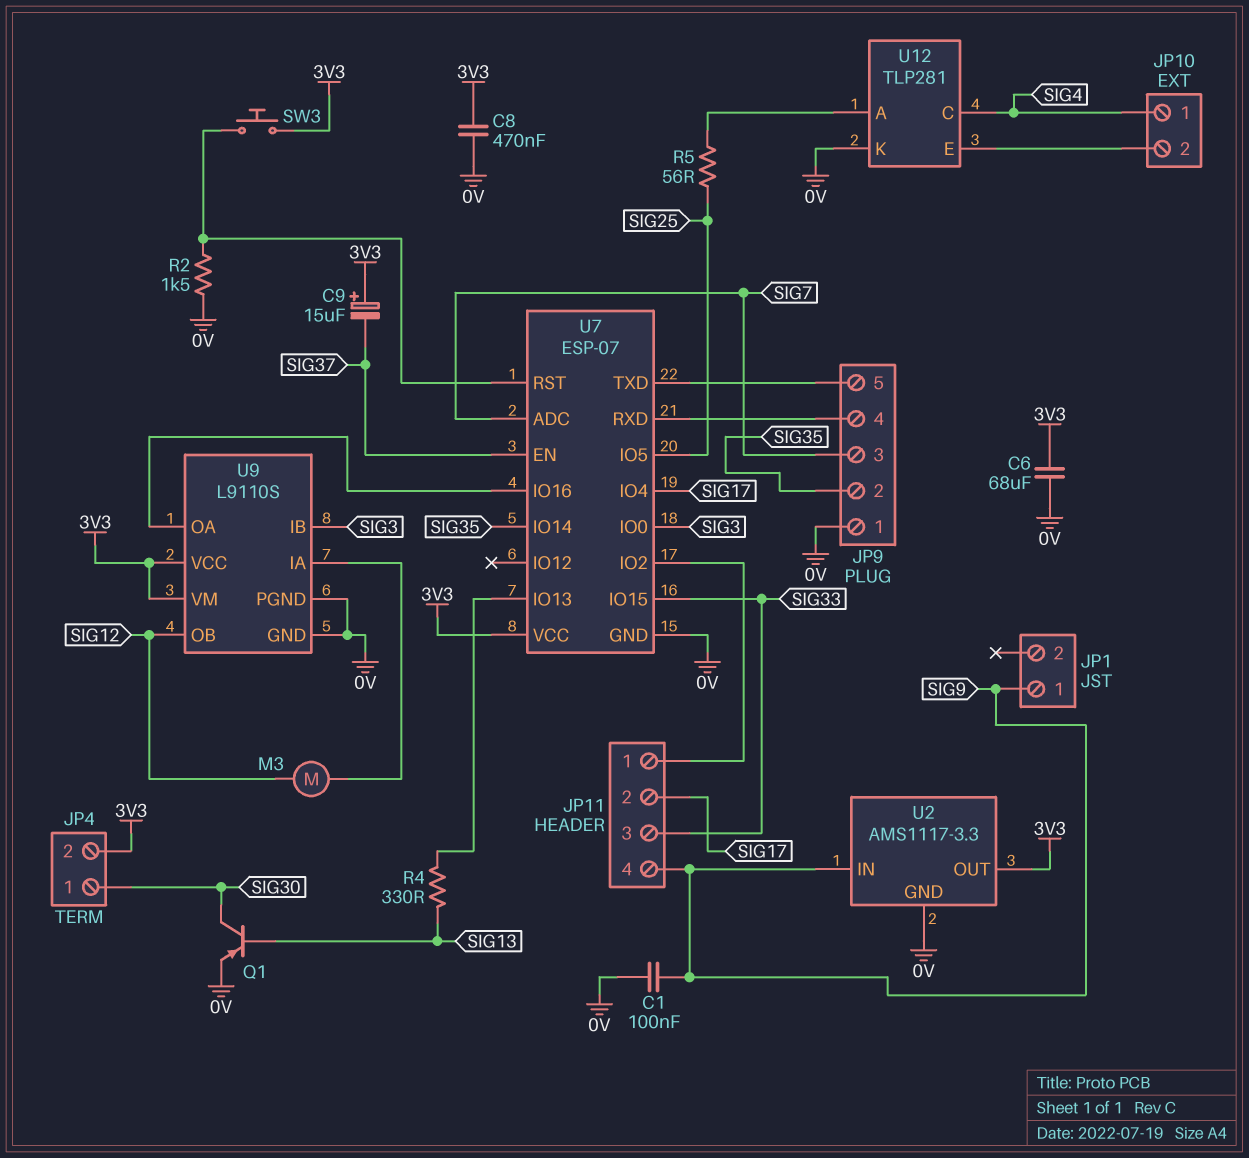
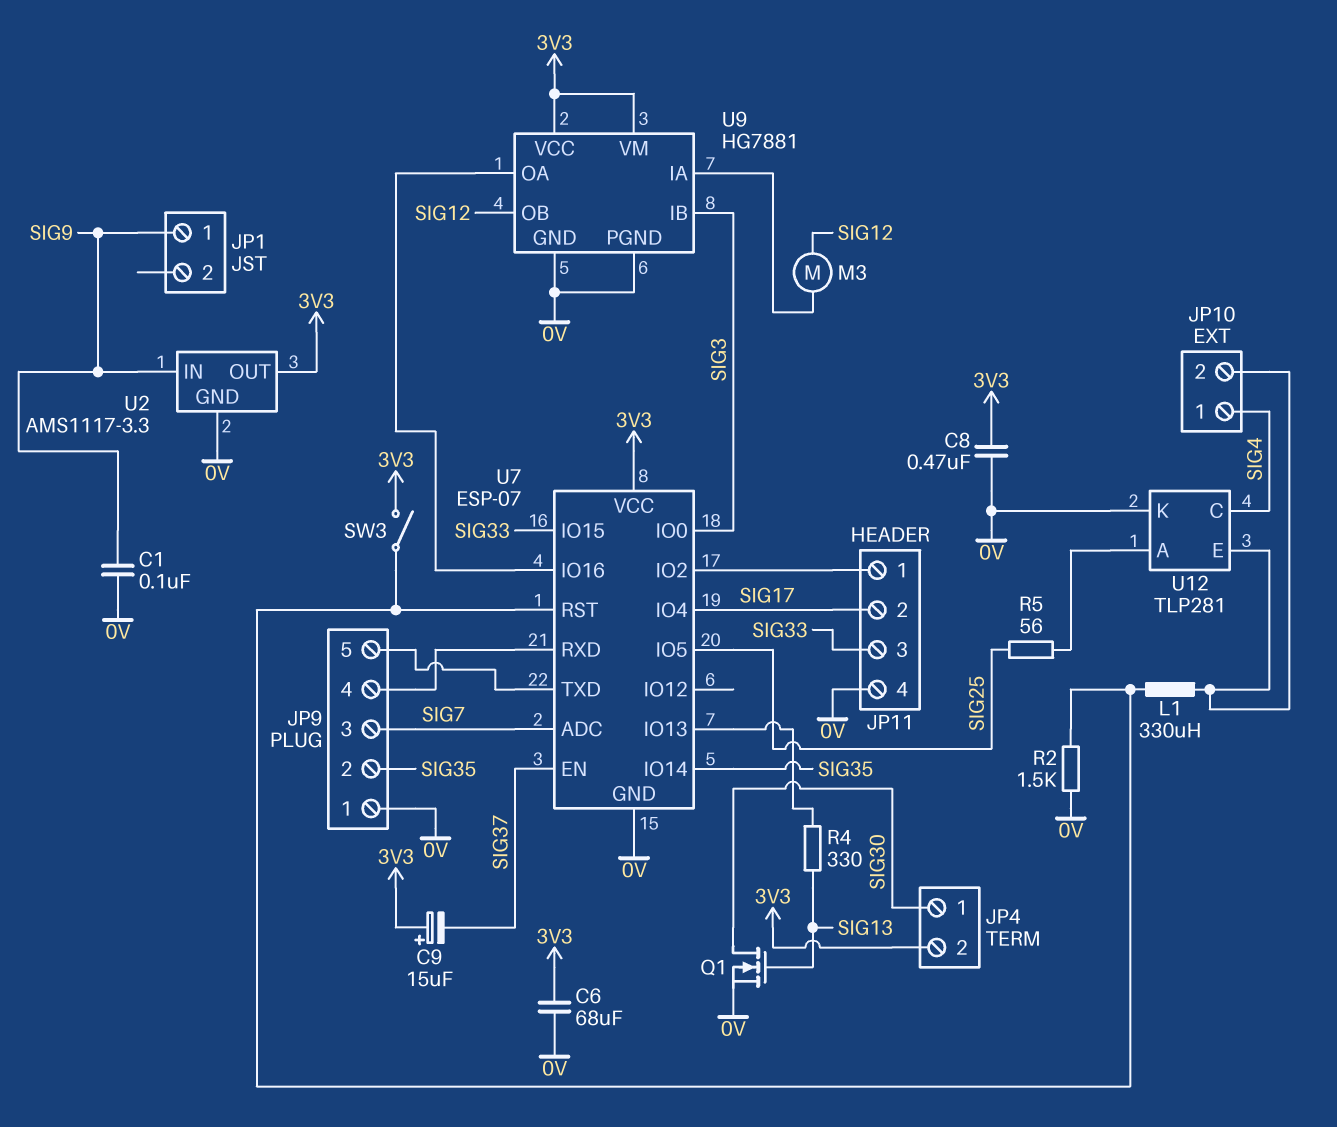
JP11 pin 4: SIG9 -> 0V
L1: none -> 330uH (JP10/2, U7/RST)
Q1: PNP (B SIG13, C SIG30, E 0V) -> NMOS (G SIG13, D SIG30, S 0V)
SW3: button (3V3, U7/RST) -> switch (3V3, U7/RST)
U9: L9110S -> HG7881

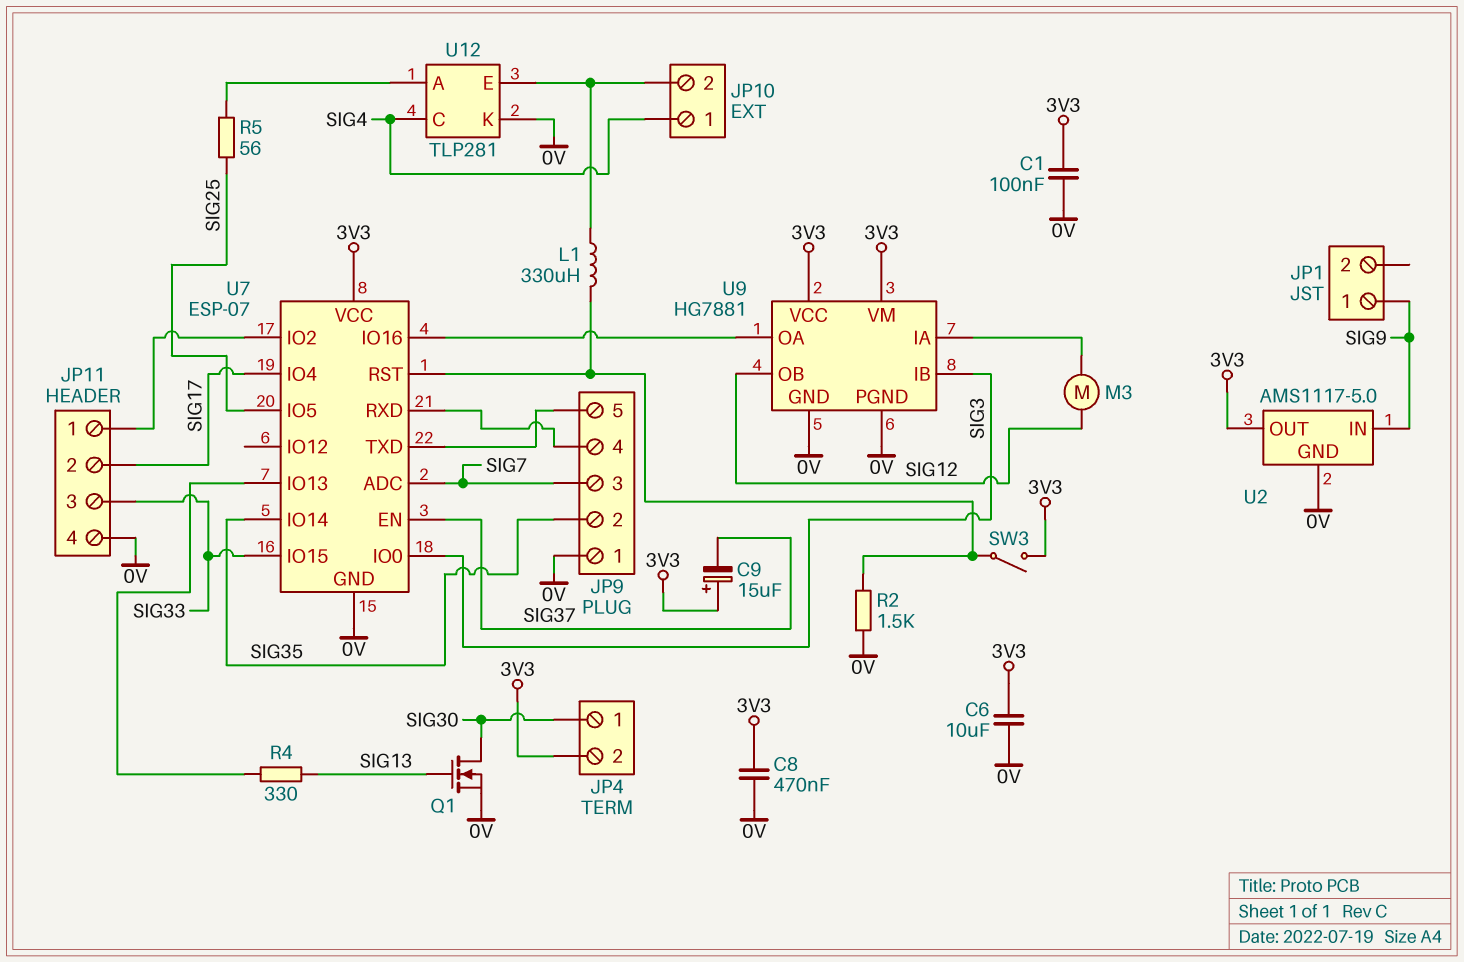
C1: 100nF (0V, SIG9) -> 100nF (0V, 3V3)
C6: 68uF (0V, 3V3) -> 10uF (0V, 3V3)
U2: AMS1117-3.3 -> AMS1117-5.0

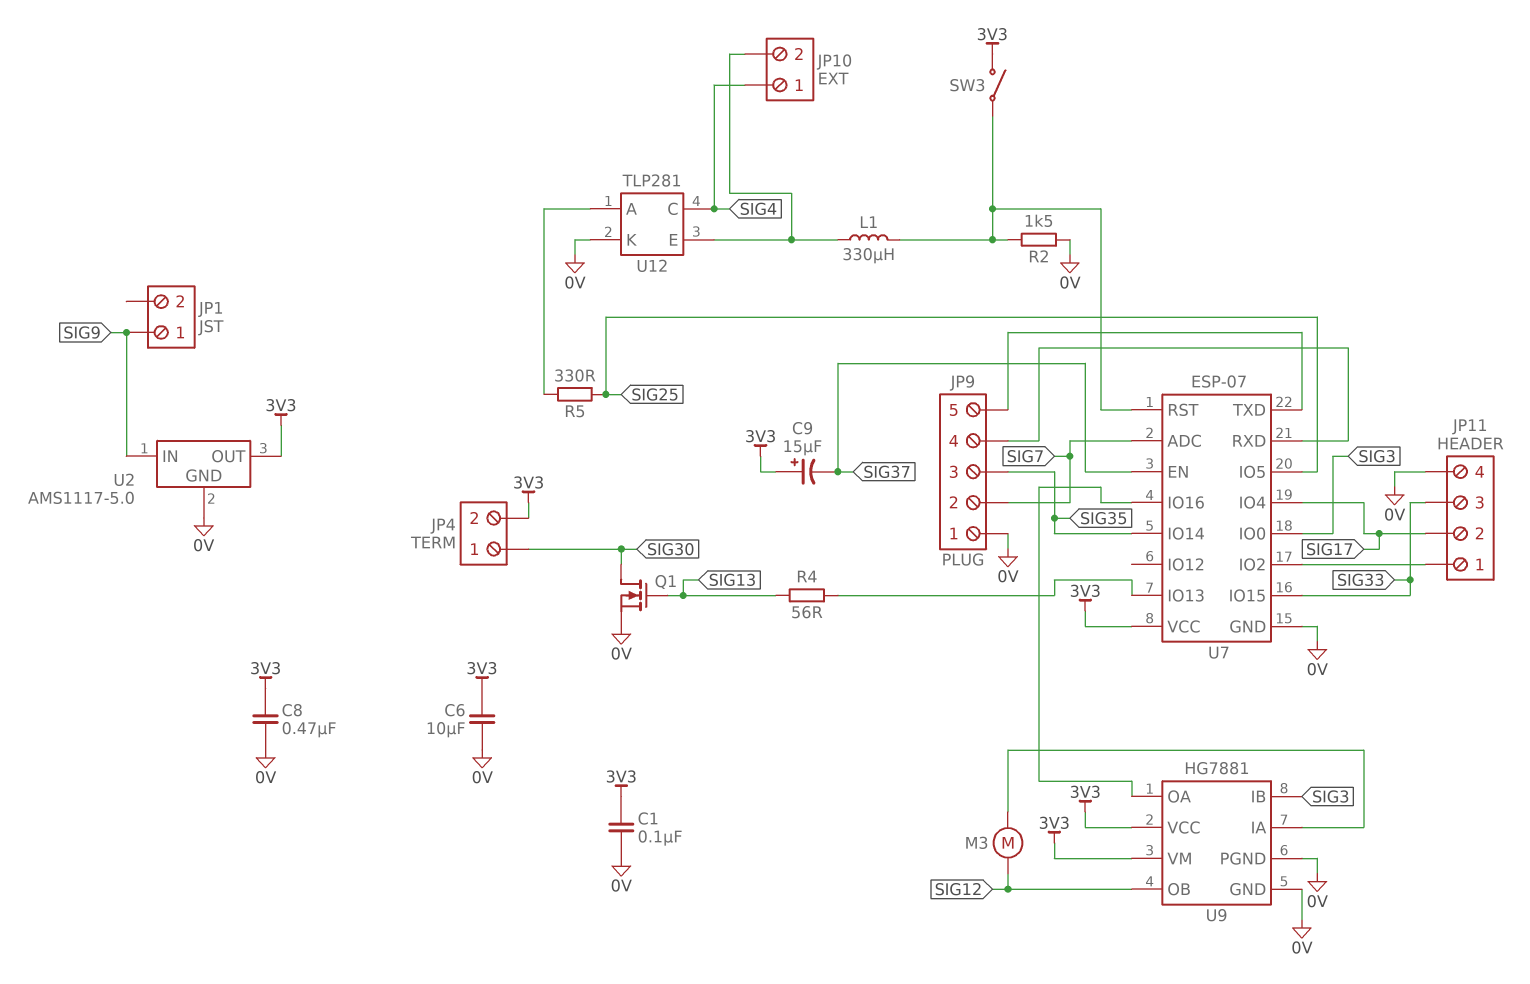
JP9 pin 2: SIG35 -> SIG7
JP9 pin 3: SIG7 -> SIG35
R4: 330 (SIG13, U7/IO13) -> 56 (SIG13, U7/IO13)
R5: 56 (SIG25, U12/A) -> 330 (SIG25, U12/A)

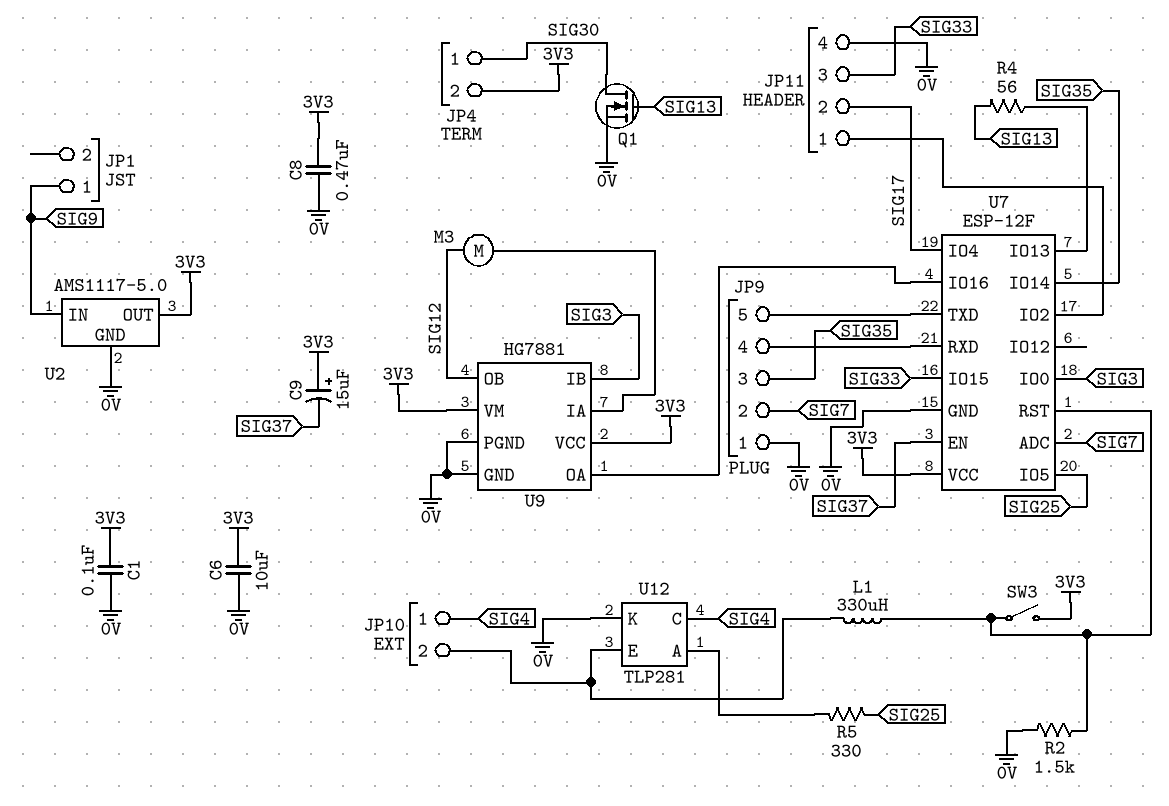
U7: ESP-07 -> ESP-12F

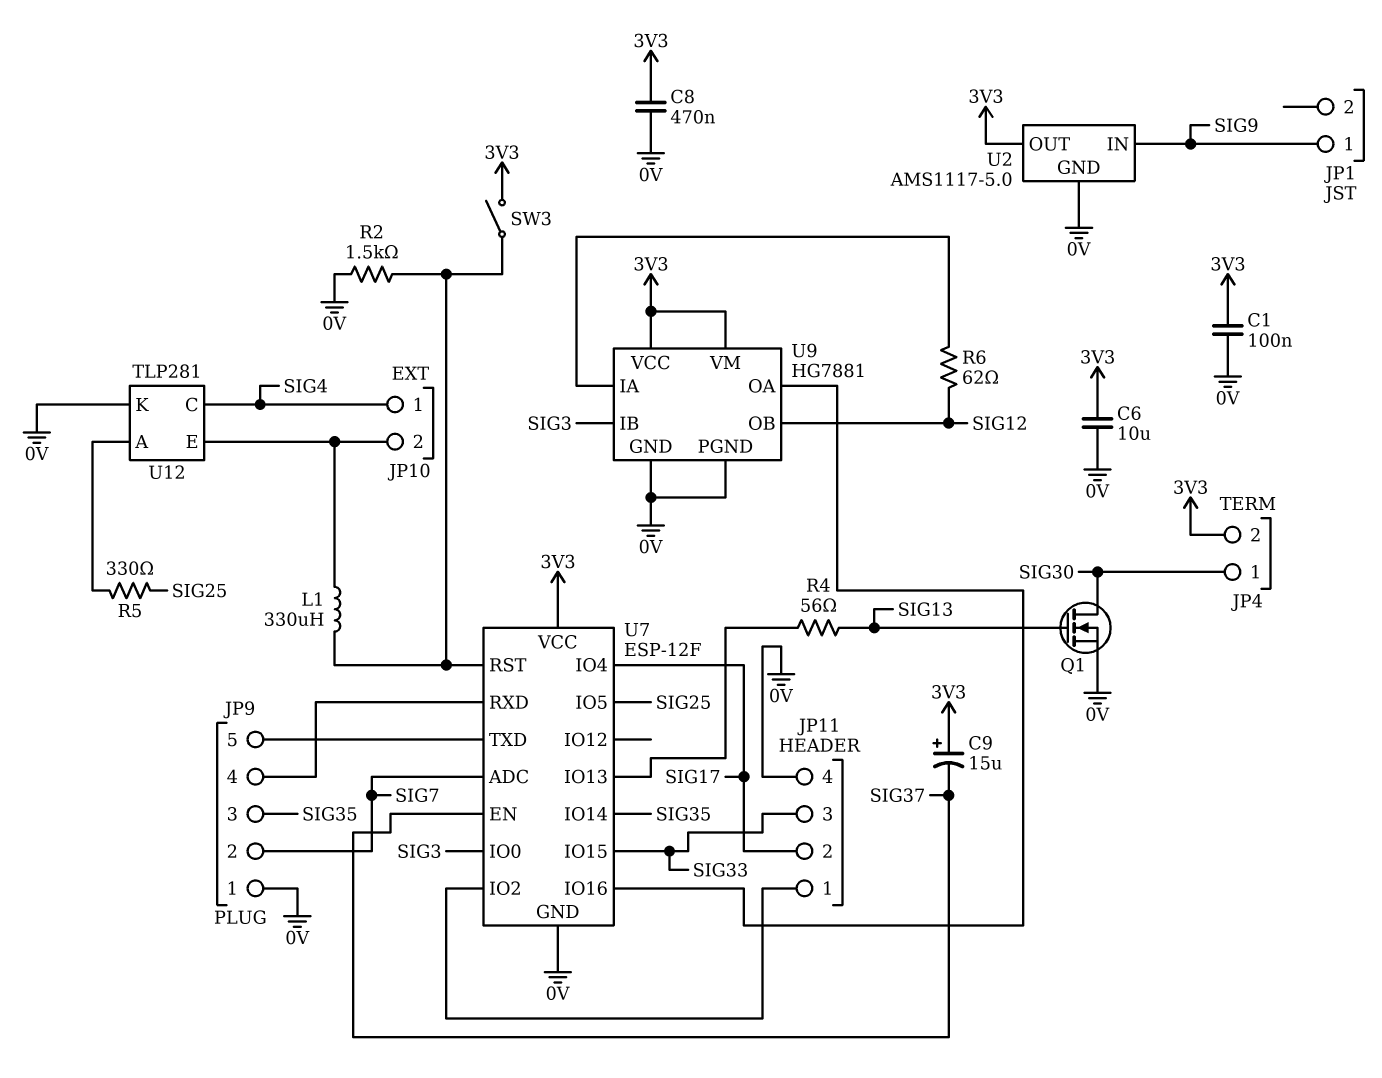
M3: motor (SIG12, U9/IA) -> none
R6: none -> 62 (SIG12, U9/IA)

